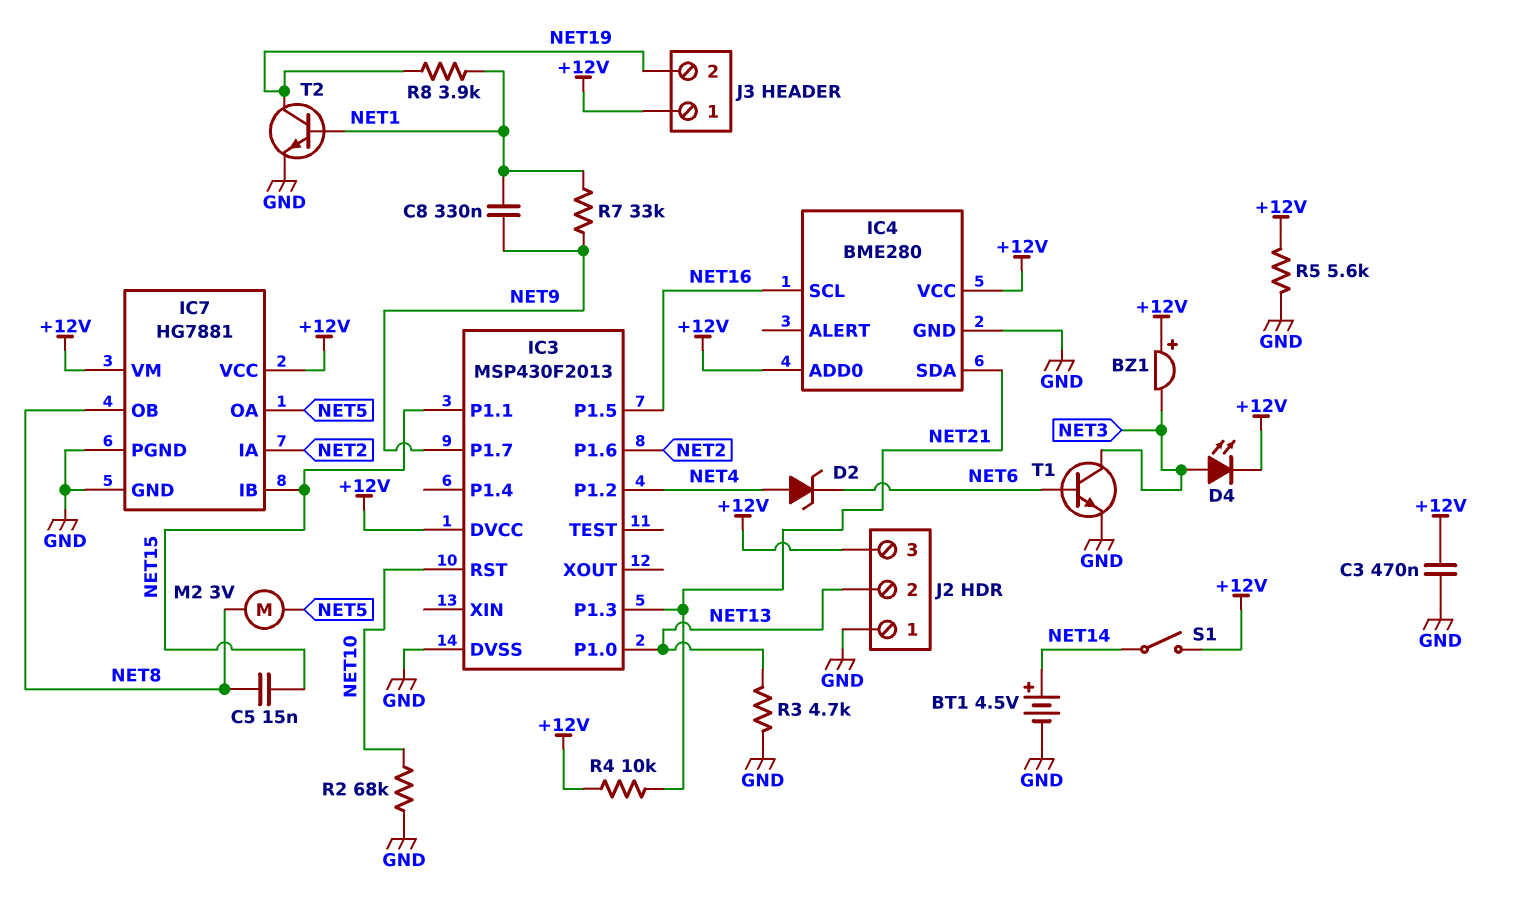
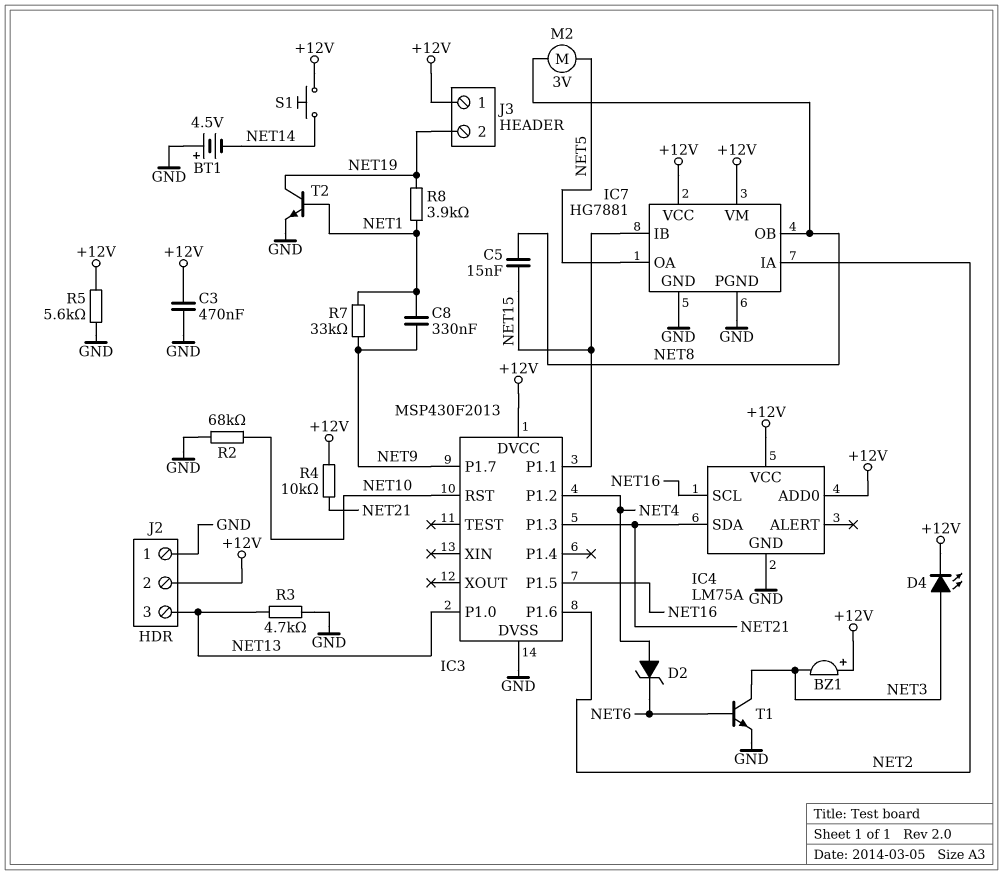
BT1: 4.5V (plus NET14, minus GND) -> 4.5V (plus GND, minus NET14)
IC4: BME280 -> LM75A
J2 pin 2: NET13 -> +12V
J2 pin 3: +12V -> NET13
S1: switch (+12V, NET14) -> button (+12V, NET14)

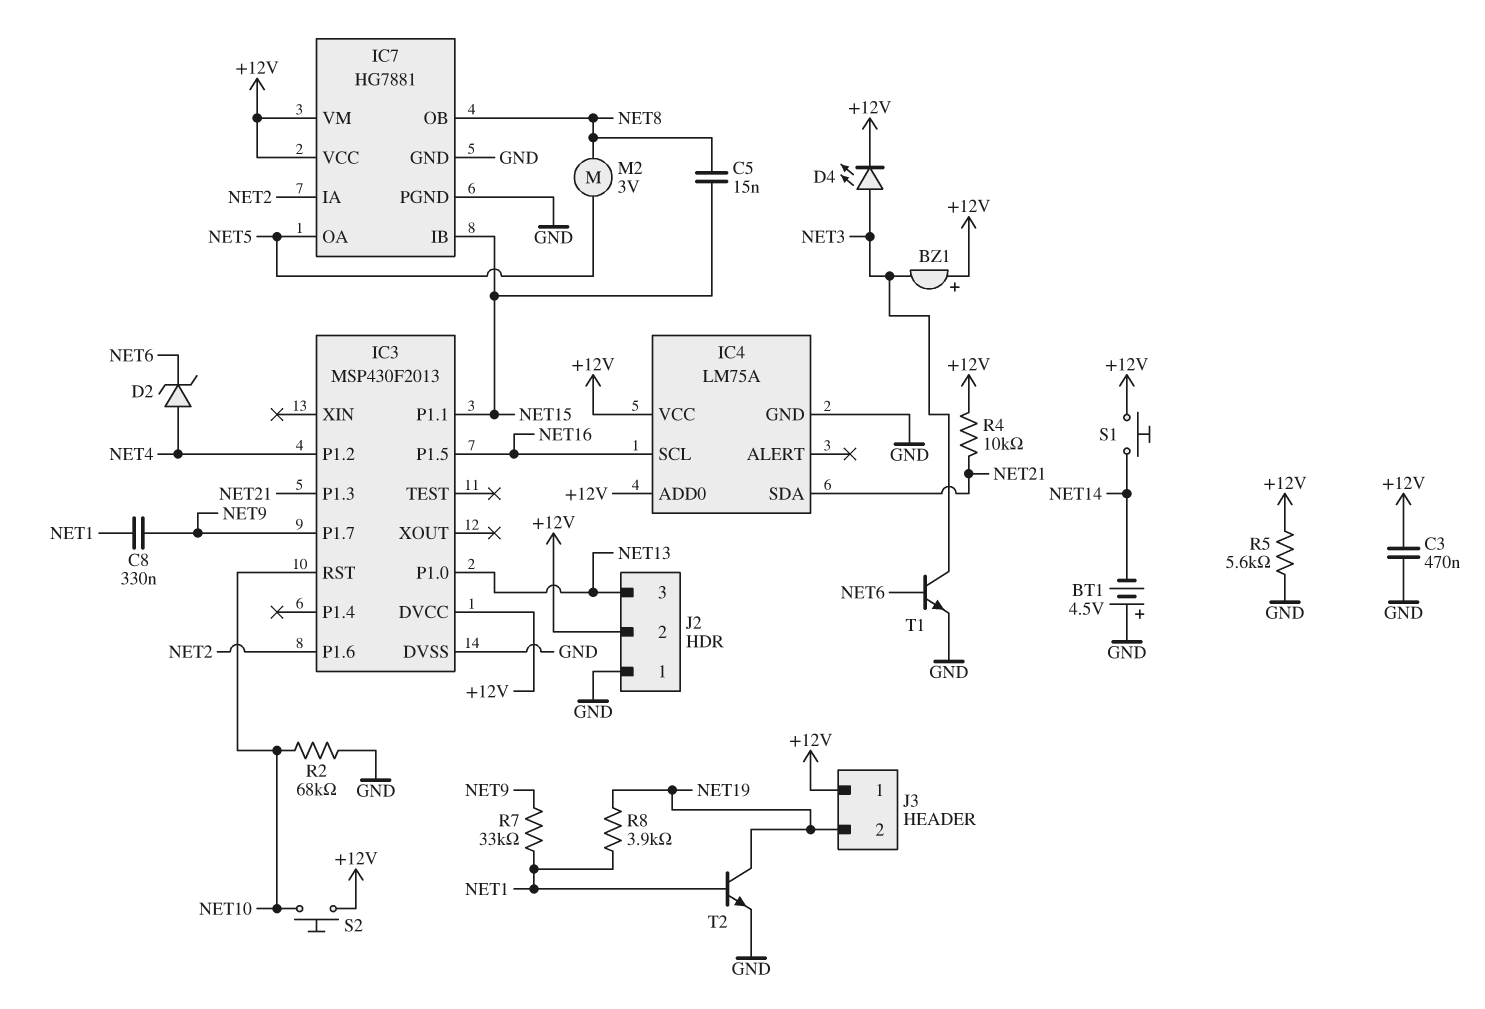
R3: 4.7k (GND, NET13) -> none
S2: none -> button (+12V, NET10)

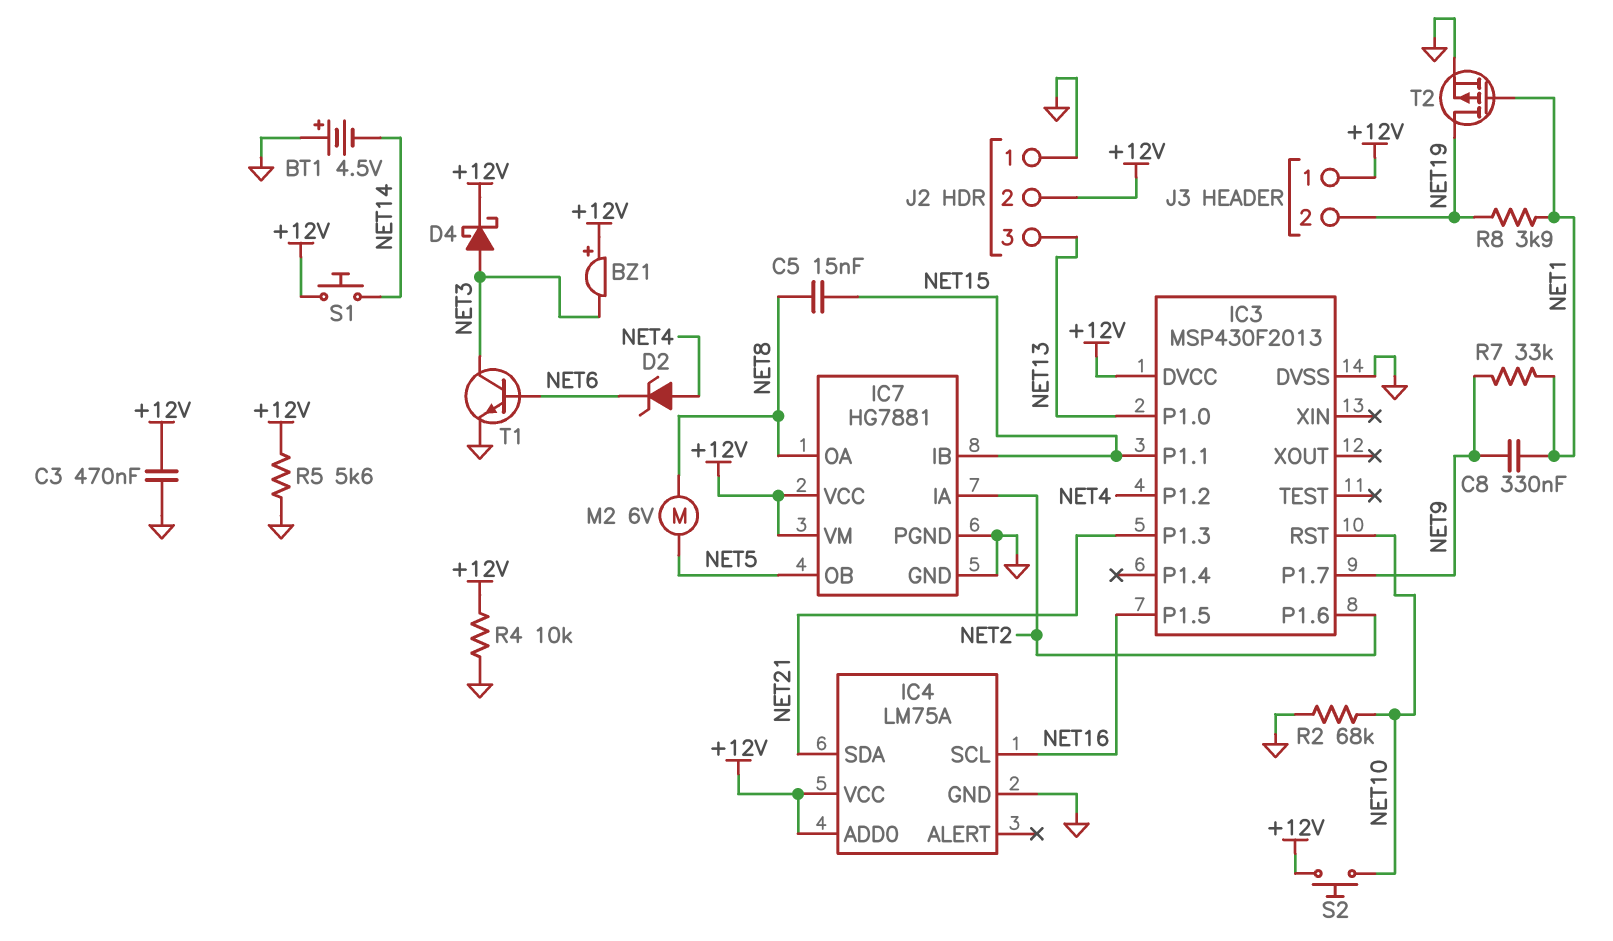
D4: LED (A NET3, K +12V) -> schottky (A NET3, K +12V)
IC7 pin OA: NET5 -> NET8
IC7 pin OB: NET8 -> NET5
M2: motor 3V (NET5, NET8) -> motor 6V (NET5, NET8)
R4: 10k (+12V, NET21) -> 10k (+12V, GND)
T2: NPN (B NET1, C NET19, E GND) -> PMOS (G NET1, D NET19, S GND)

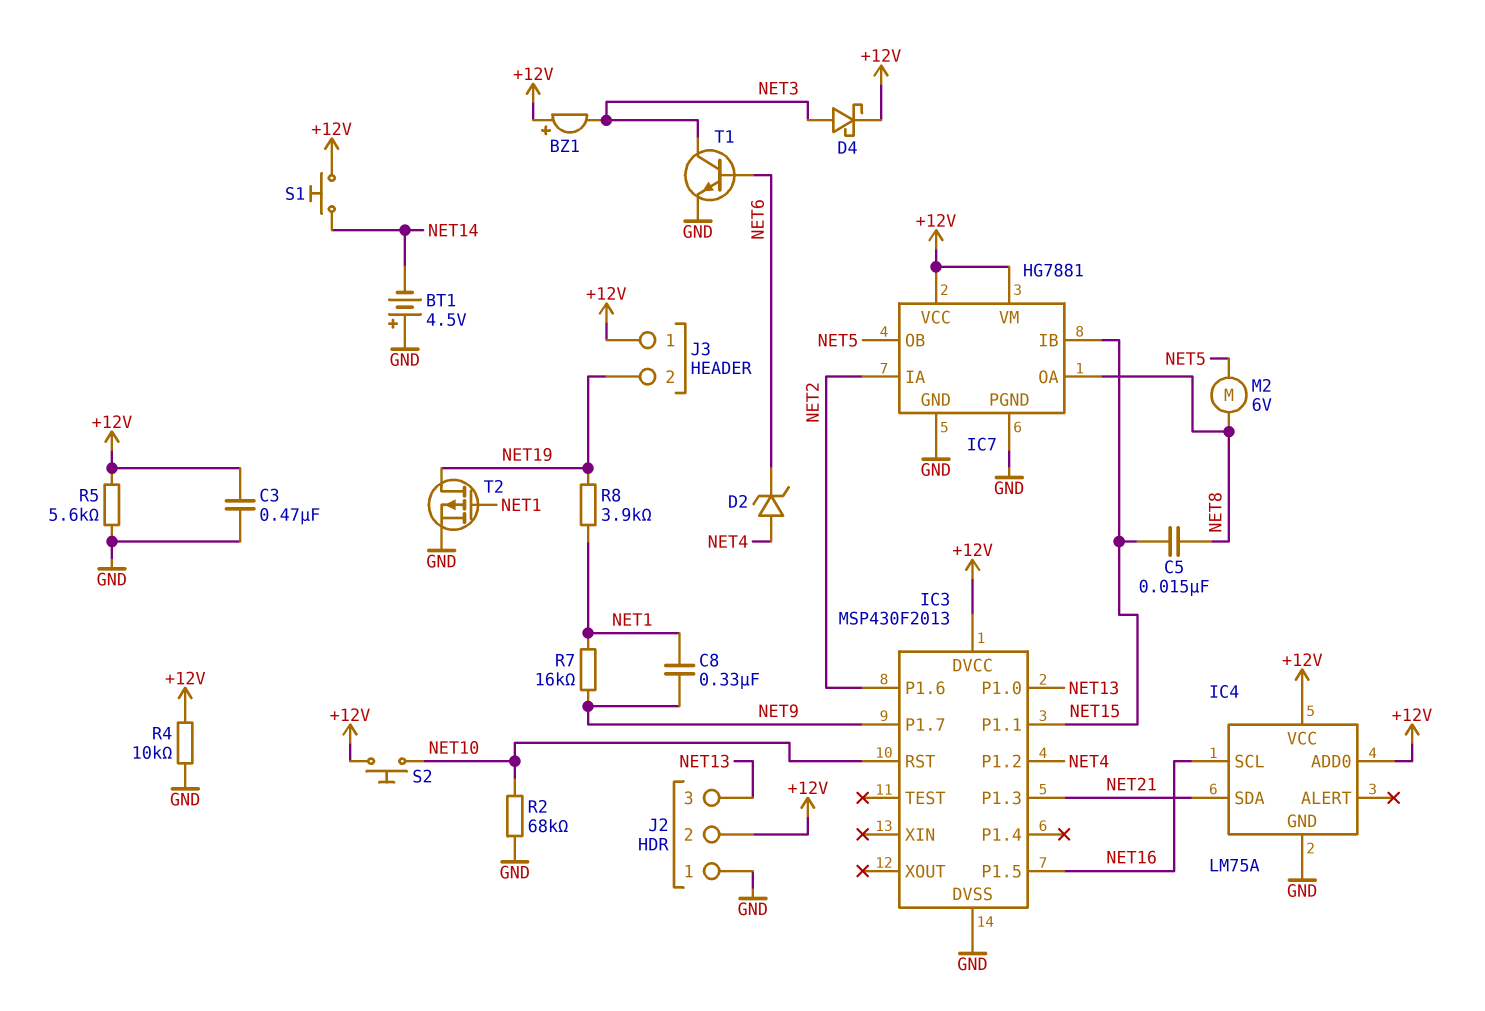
R7: 33k (NET1, NET9) -> 16k (NET1, NET9)

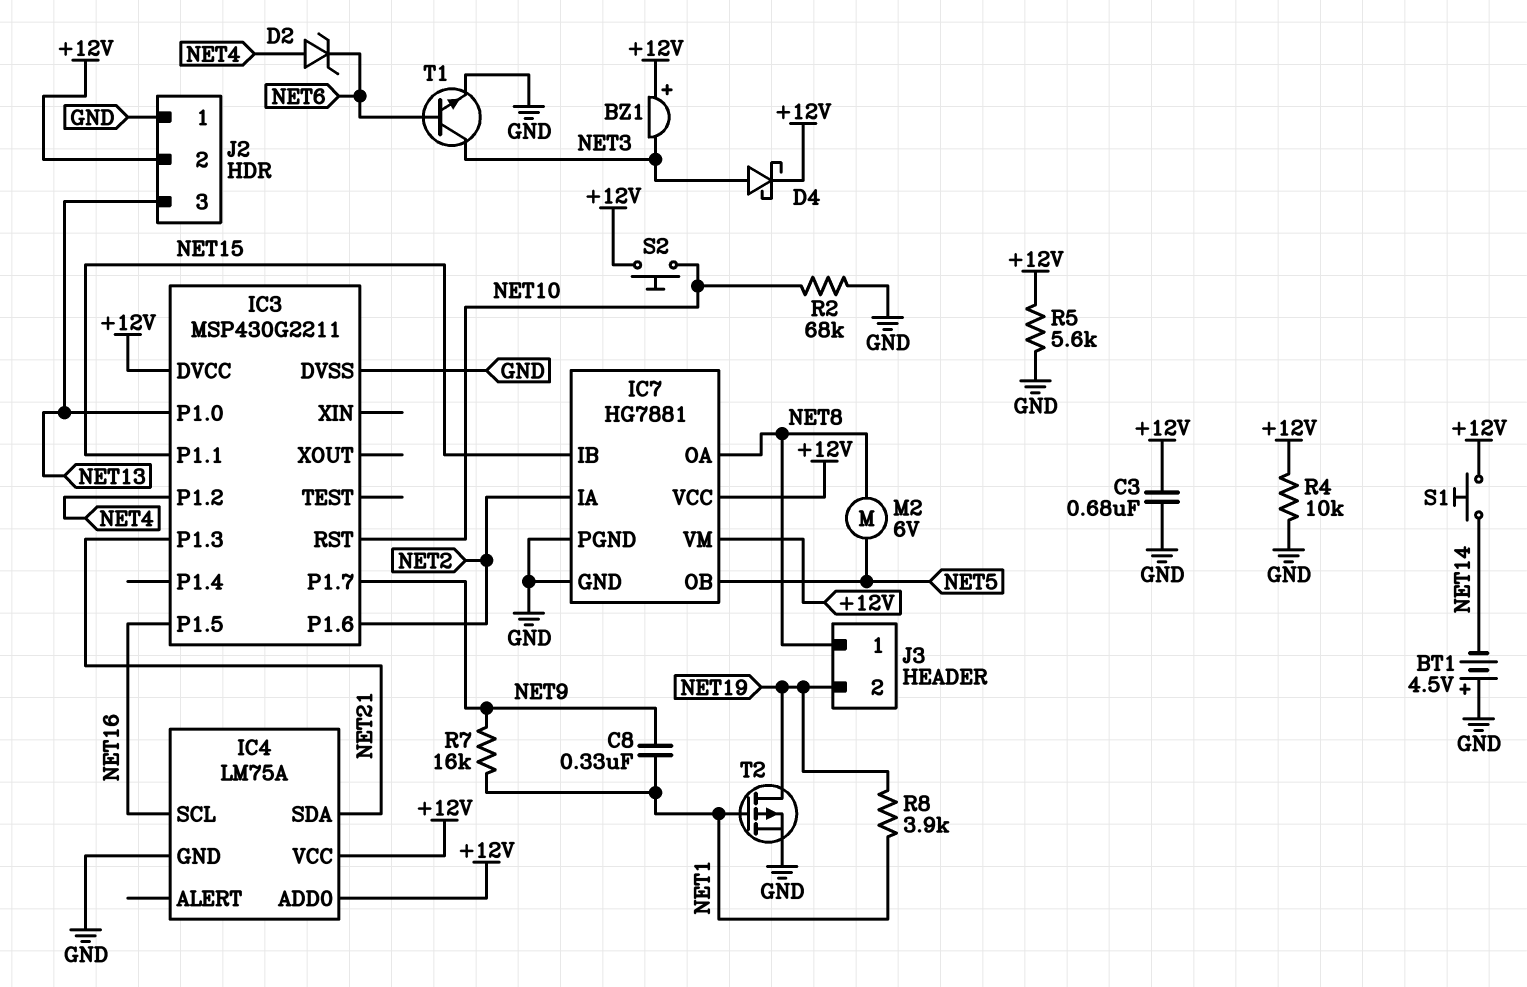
C3: 470nF (+12V, GND) -> 680nF (+12V, GND)
C5: 15nF (NET8, NET15) -> none
IC3: MSP430F2013 -> MSP430G2211
J3 pin 1: +12V -> NET8

